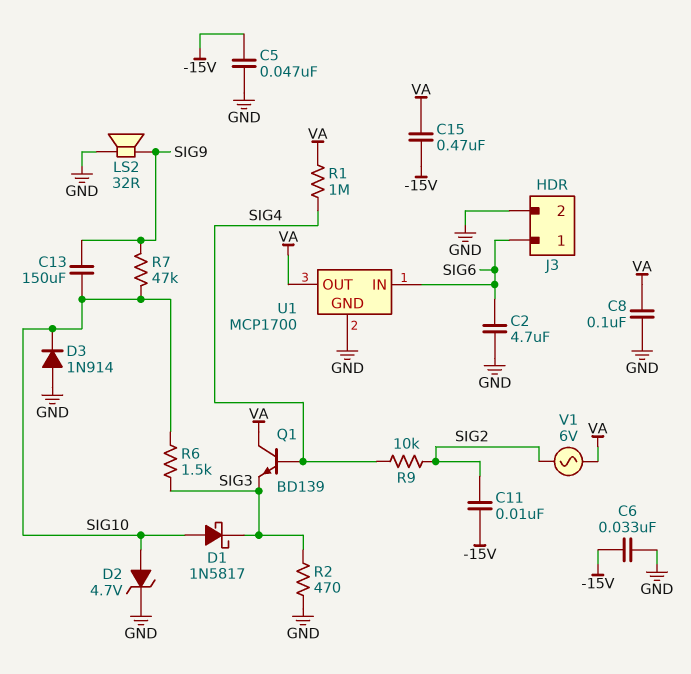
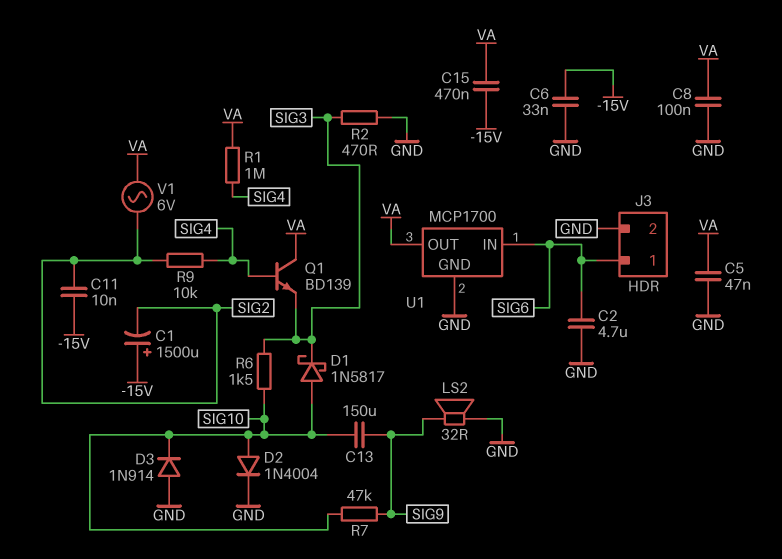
C1: none -> 1500uF (plus -15V, minus SIG2)
C5: 47nF (-15V, GND) -> 47nF (GND, VA)
D2: zener 4.7V (A SIG10, K GND) -> diode 1N4004 (A SIG10, K GND)

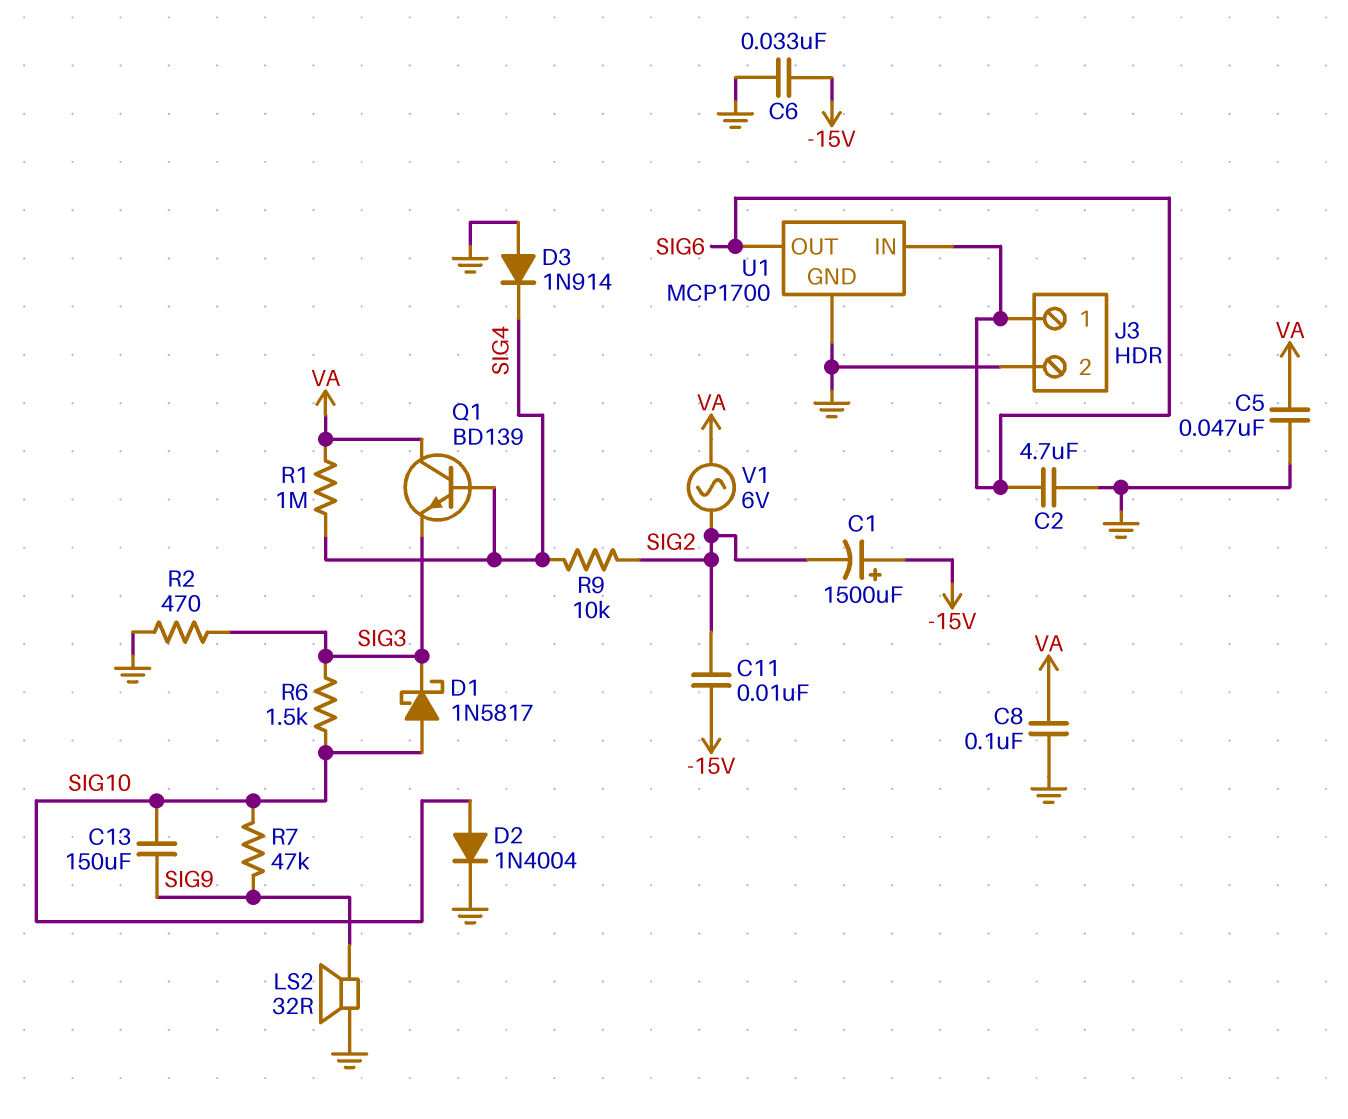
C15: 470nF (-15V, VA) -> none
D3: diode 1N914 (A GND, K SIG10) -> diode 1N914 (A GND, K SIG4)
U1 pin OUT: VA -> SIG6

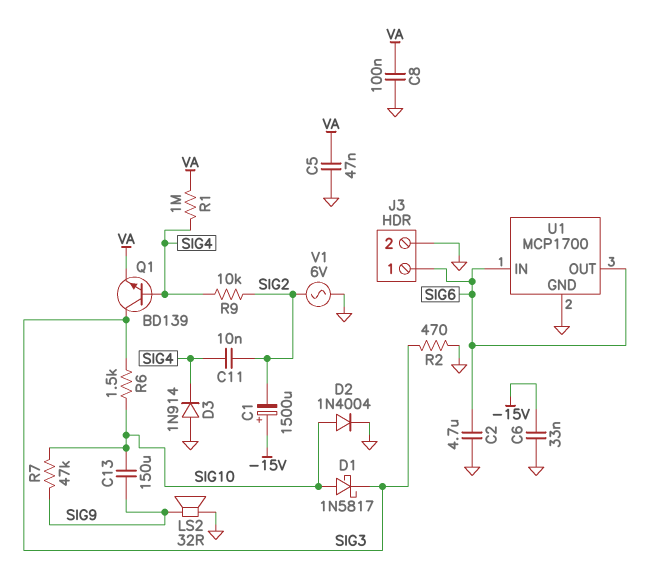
C11: 10nF (-15V, SIG2) -> 10nF (SIG2, SIG4)
Q1: NPN BD139 (B SIG4, C VA, E SIG3) -> NPN BD139 (B SIG4, C SIG3, E VA)
V1: AC 6V (SIG2, VA) -> AC 6V (GND, SIG2)

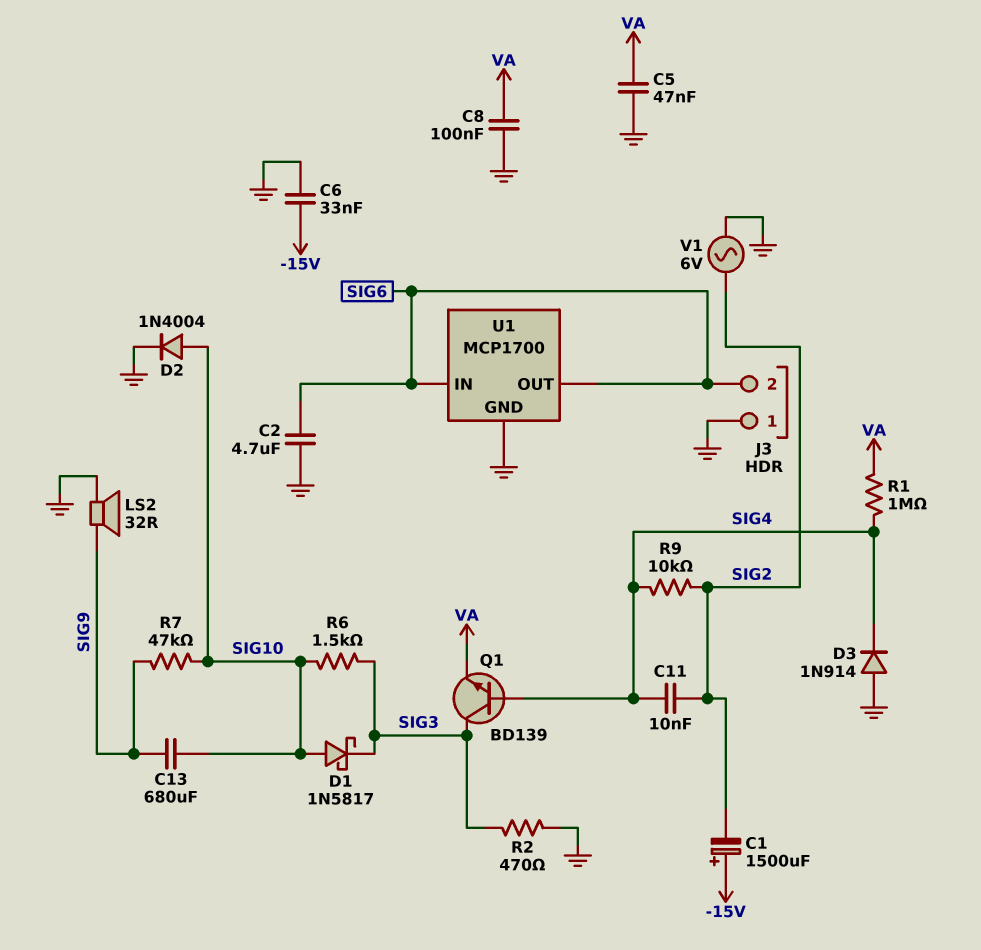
C13: 150uF (SIG9, SIG10) -> 680uF (SIG9, SIG10)
J3 pin 1: SIG6 -> GND
J3 pin 2: GND -> SIG6

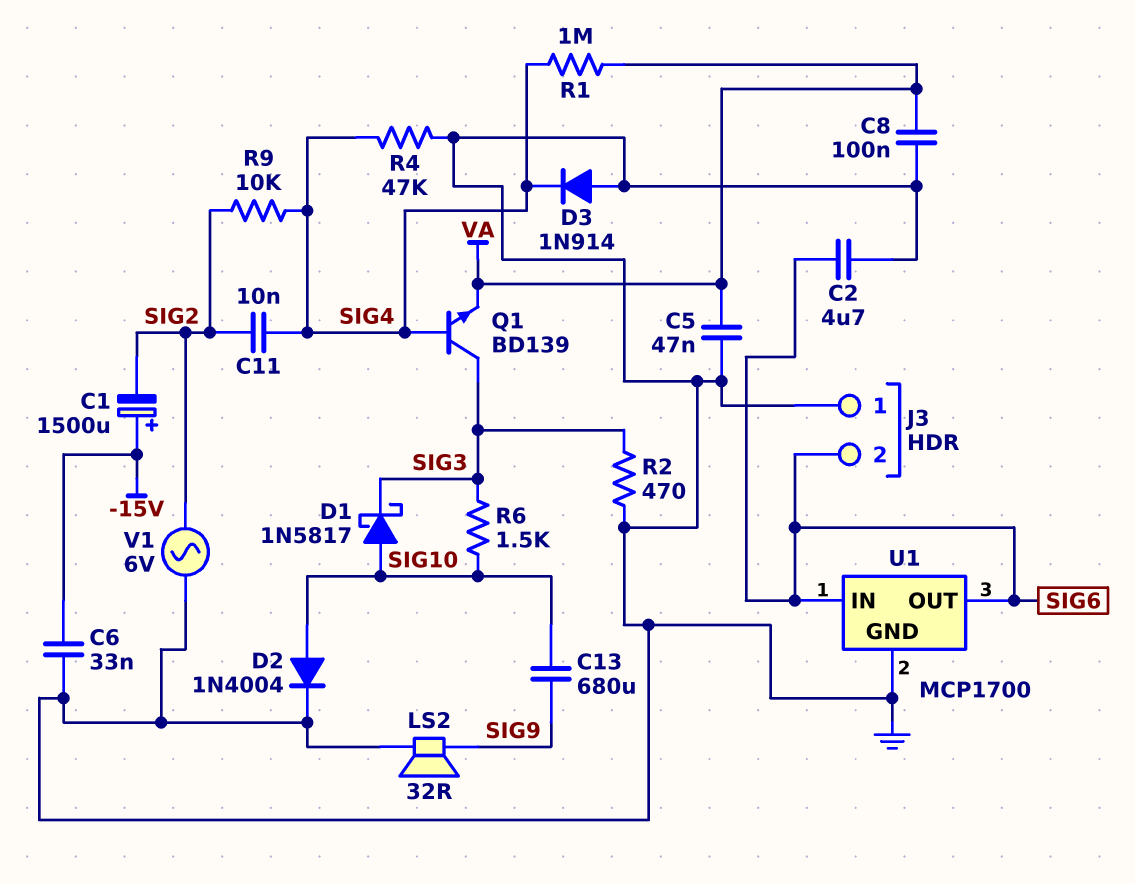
R4: none -> 47k (GND, SIG4)
R7: 47k (SIG9, SIG10) -> none

